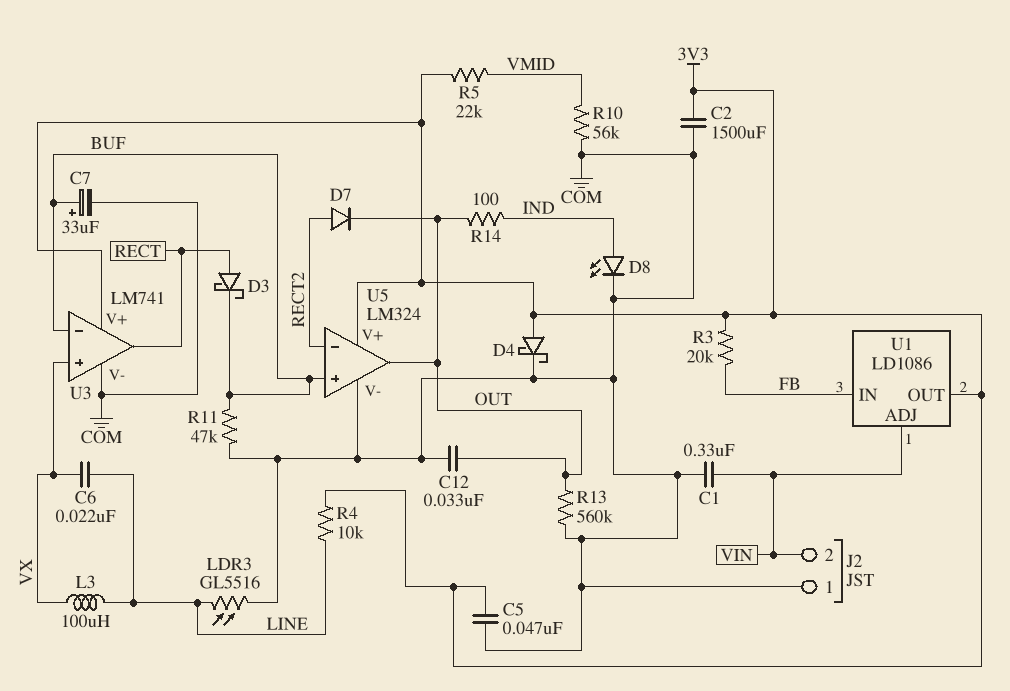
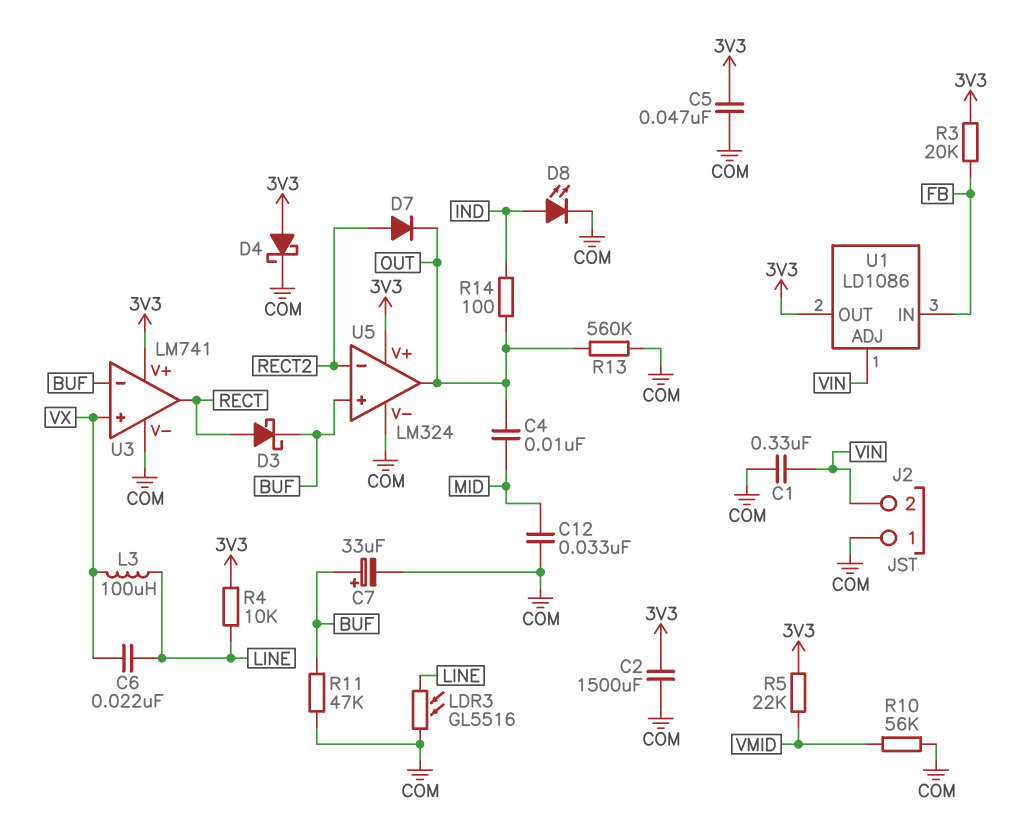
C4: none -> 10nF (MID, OUT)
C12: 33nF (COM, OUT) -> 33nF (COM, MID)

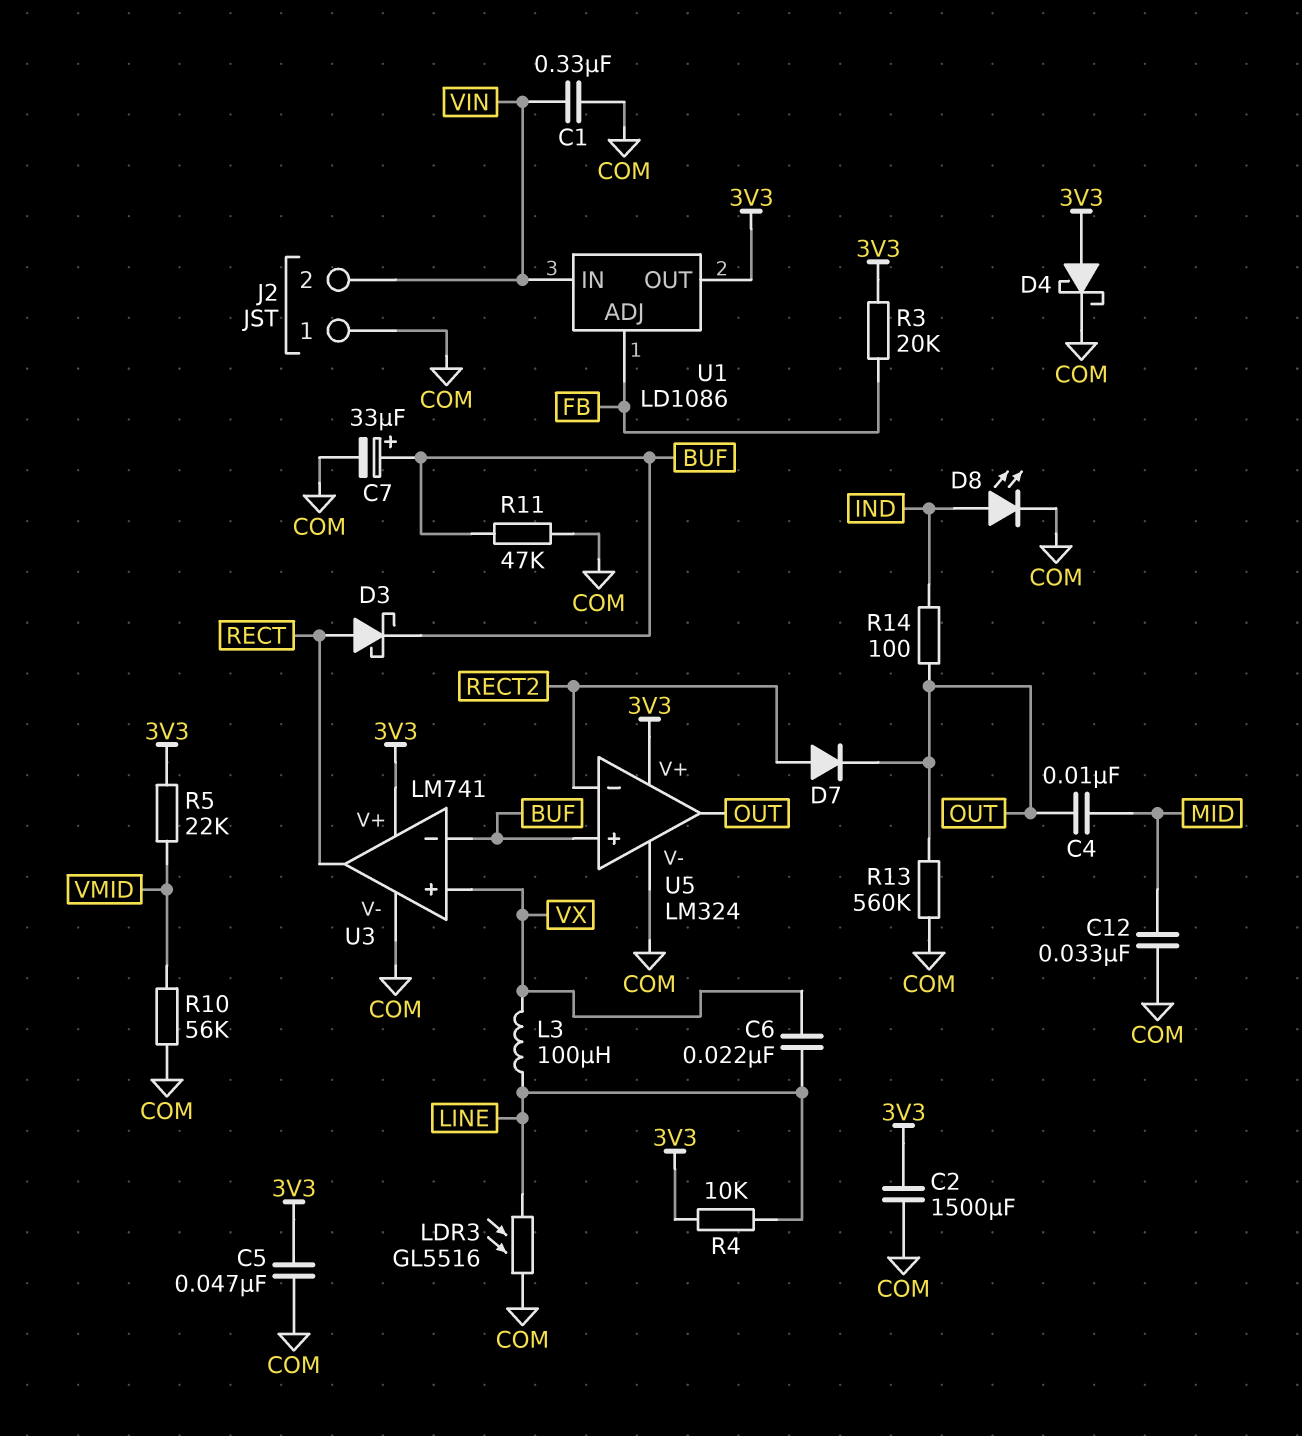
U1 pin ADJ: VIN -> FB
U1 pin IN: FB -> VIN

